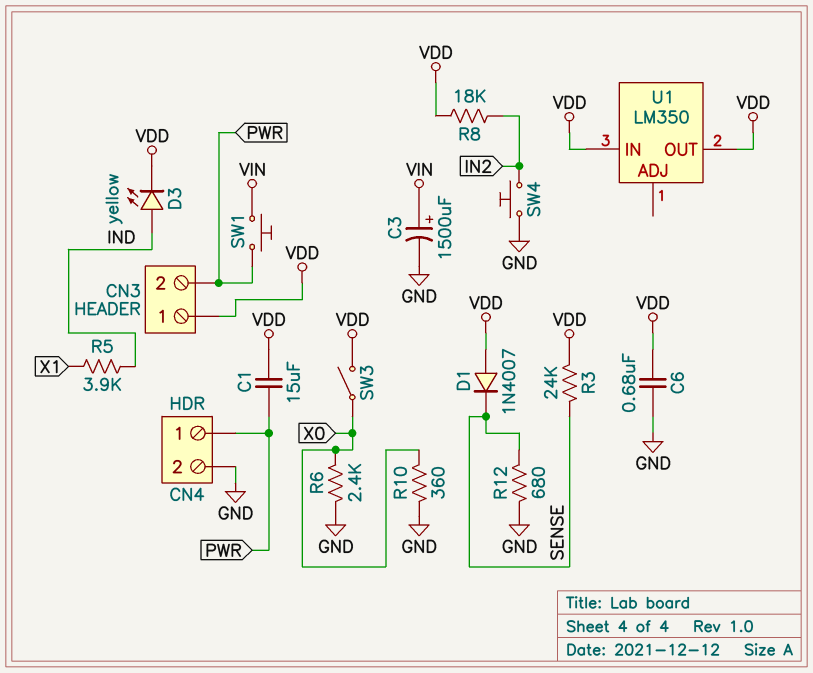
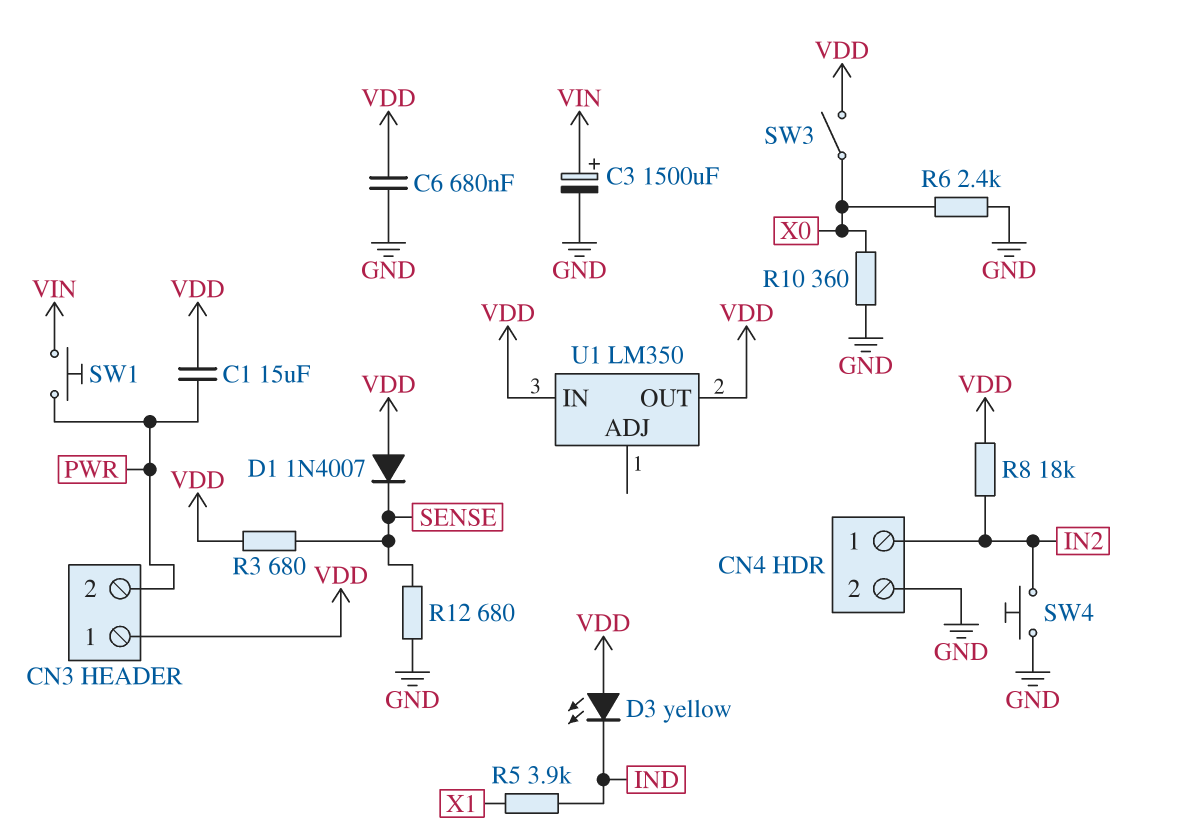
CN4 pin 1: PWR -> IN2
D3: LED yellow (A IND, K VDD) -> LED yellow (A VDD, K IND)
R3: 24k (SENSE, VDD) -> 680 (SENSE, VDD)

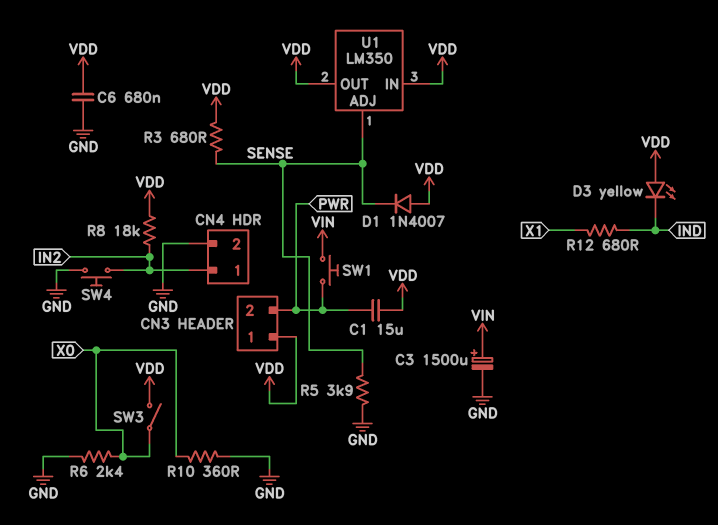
R5: 3.9k (IND, X1) -> 3.9k (GND, SENSE)
R12: 680 (GND, SENSE) -> 680 (IND, X1)
U1 pin ADJ: none -> SENSE

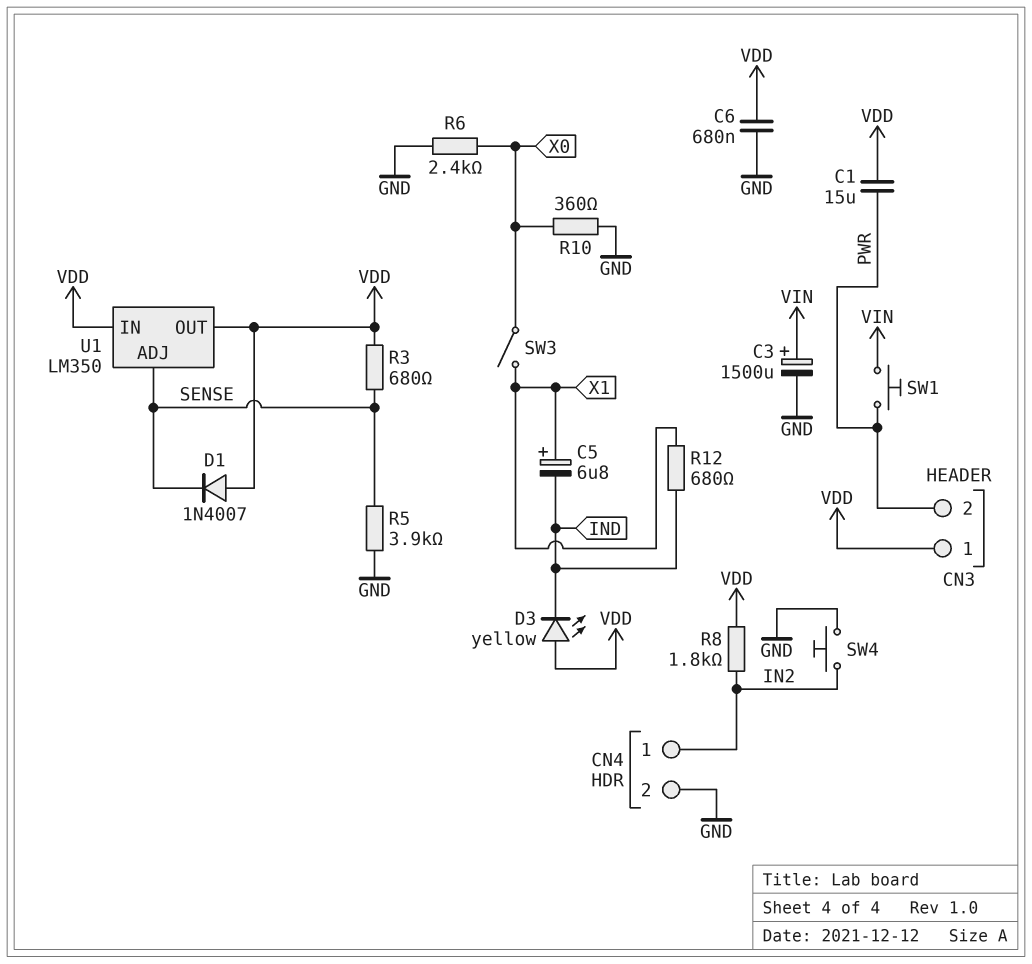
C5: none -> 6.8uF (plus X1, minus IND)
R8: 18k (IN2, VDD) -> 1.8k (IN2, VDD)
SW3: switch (VDD, X0) -> switch (X0, X1)

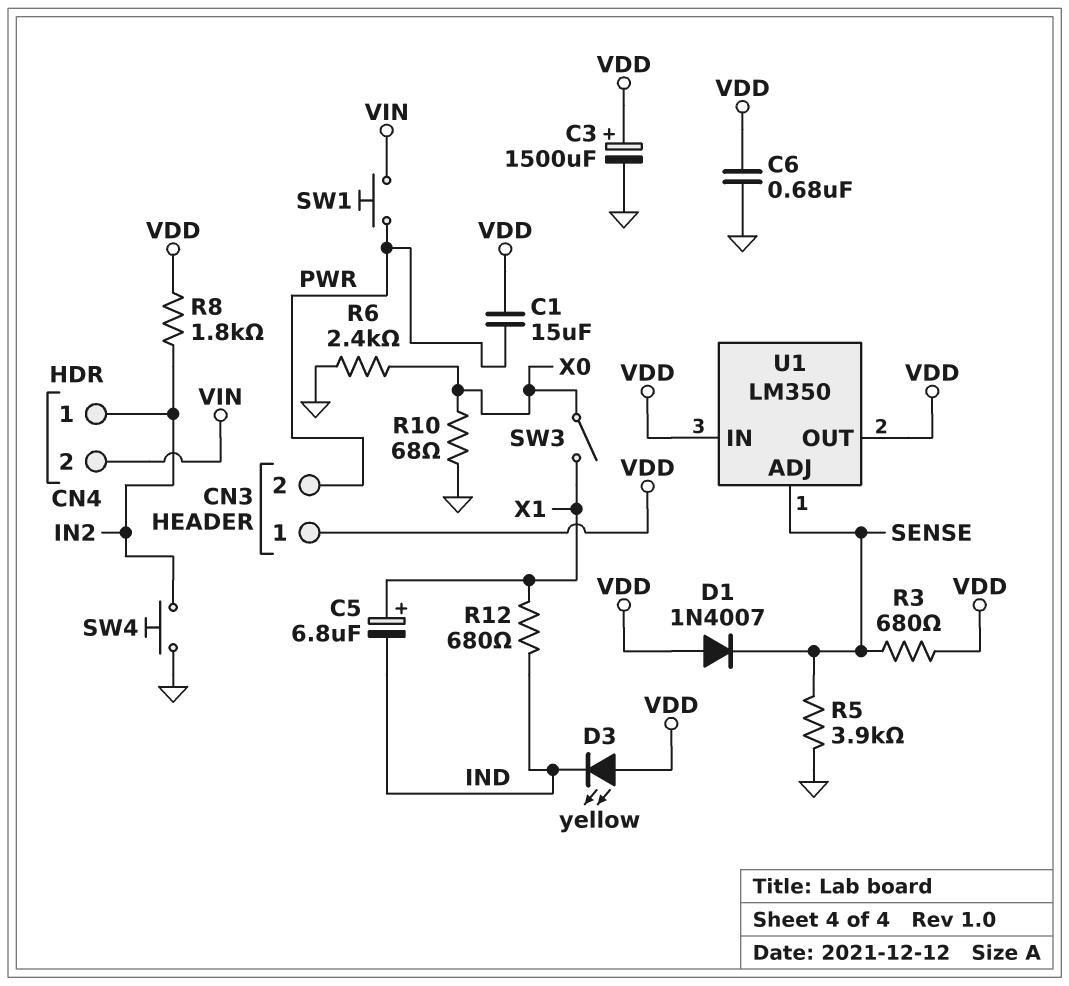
C3: 1500uF (plus VIN, minus GND) -> 1500uF (plus VDD, minus GND)
CN4 pin 2: GND -> VIN
R10: 360 (GND, X0) -> 68 (GND, X0)

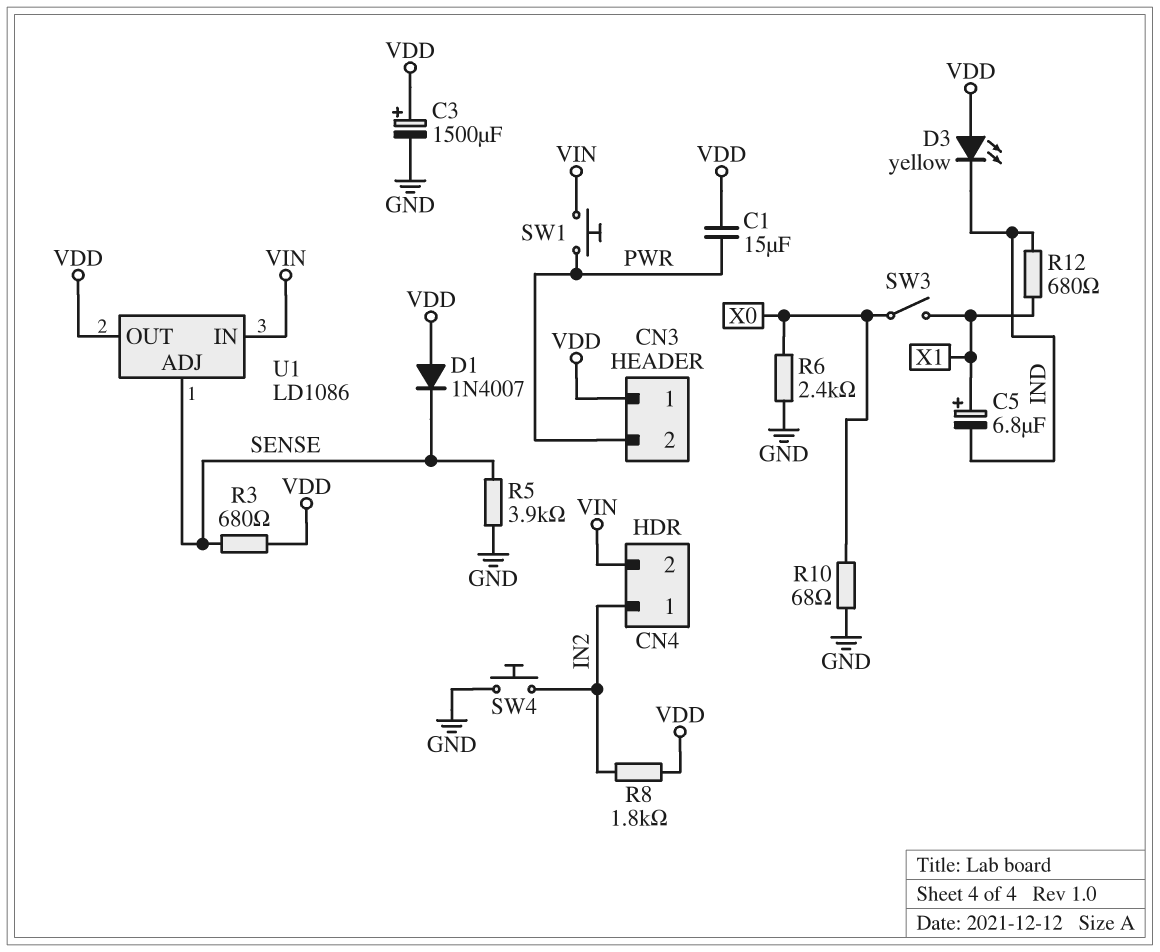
C6: 680nF (GND, VDD) -> none
U1: LM350 -> LD1086
U1 pin IN: VDD -> VIN

